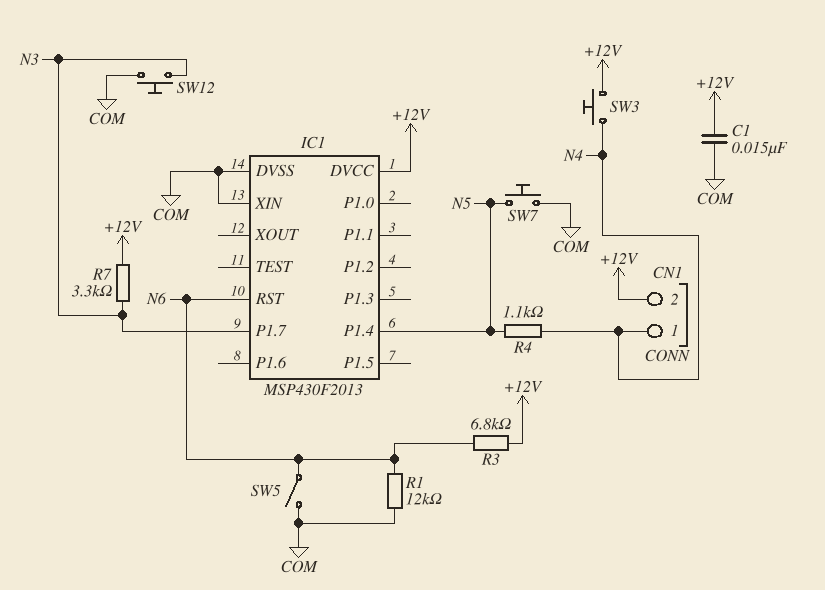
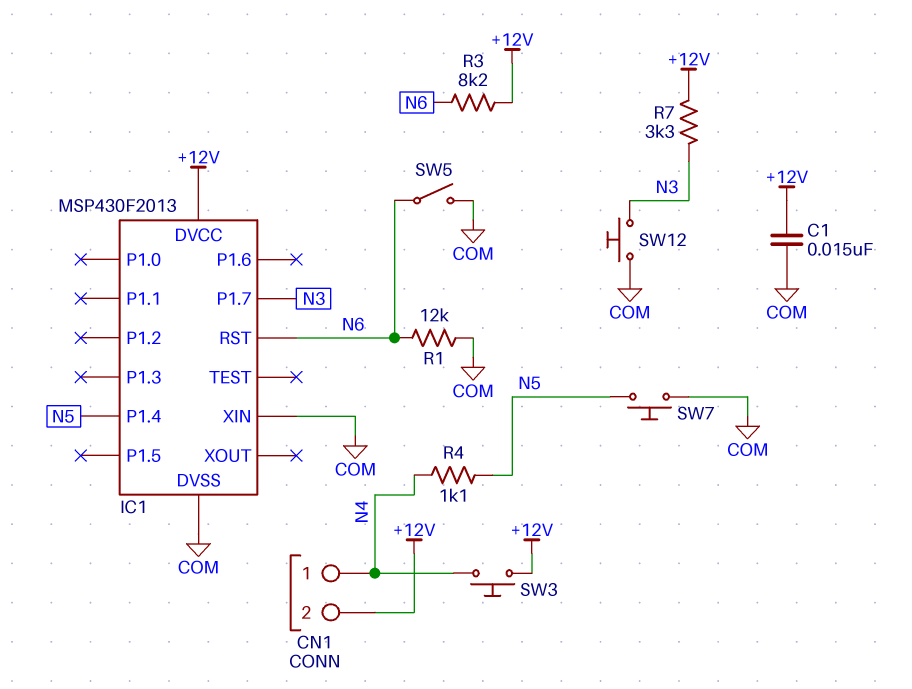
R3: 6.8k (+12V, N6) -> 8.2k (+12V, N6)

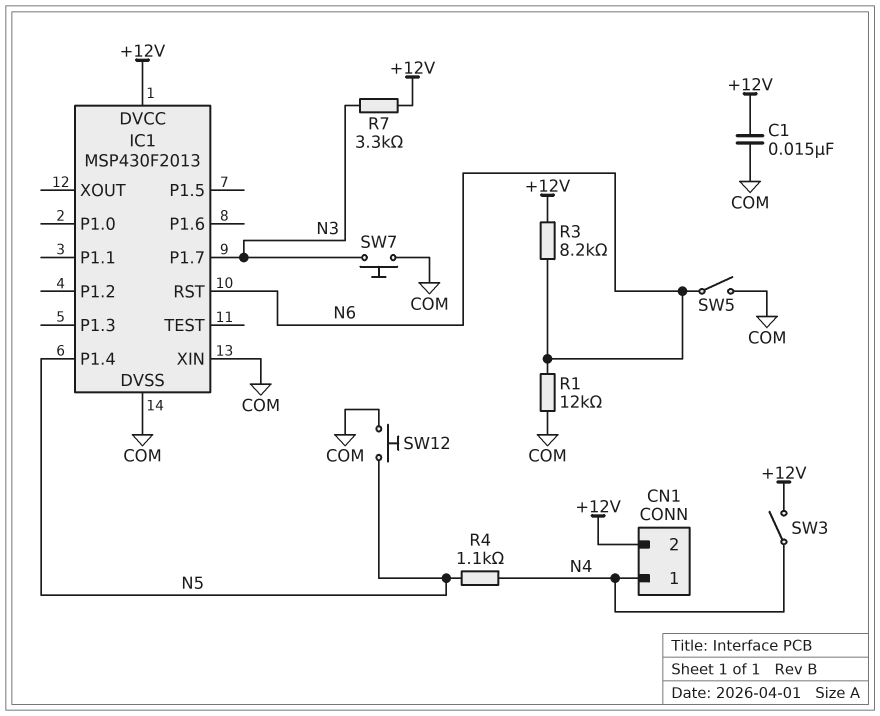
SW3: button (+12V, N4) -> switch (+12V, N4)
SW7: button (COM, N5) -> button (COM, N3)
SW12: button (COM, N3) -> button (COM, N5)

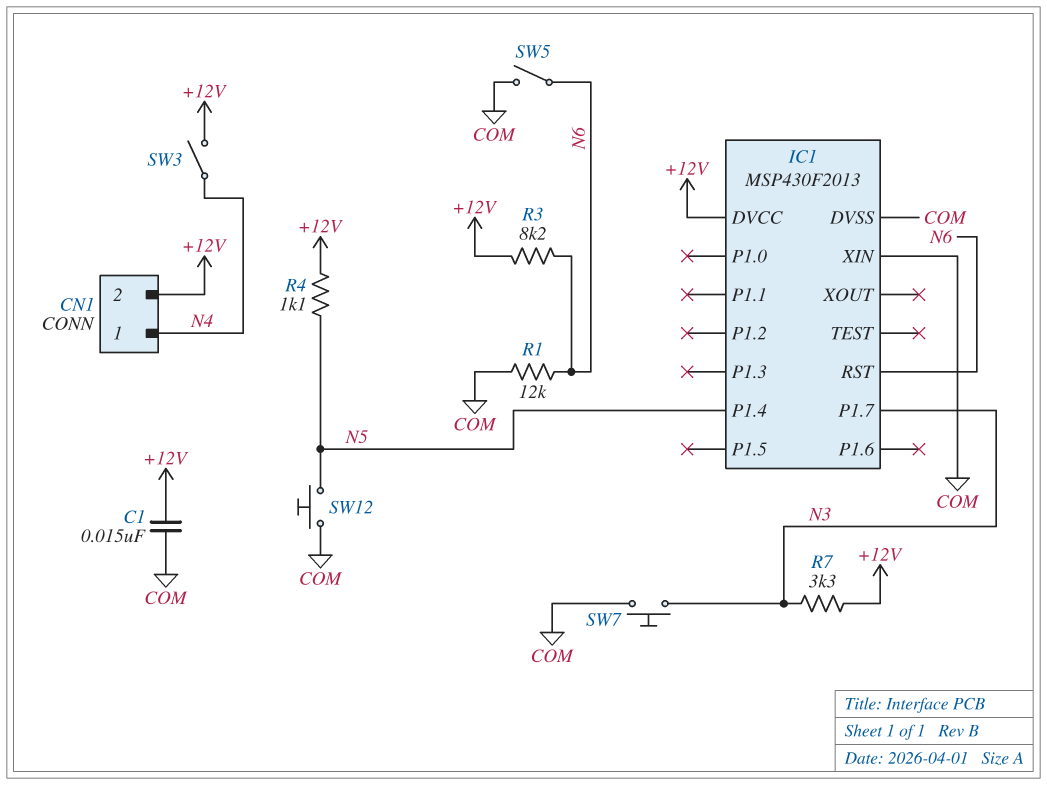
R4: 1.1k (N4, N5) -> 1.1k (+12V, N5)

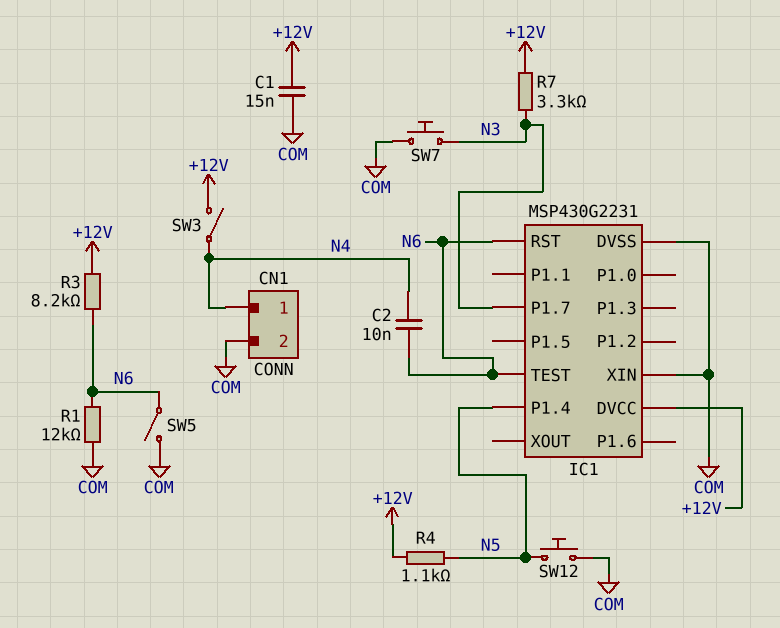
C2: none -> 10nF (N4, N6)
CN1 pin 2: +12V -> COM
IC1: MSP430F2013 -> MSP430G2231
IC1 pin TEST: none -> N6

